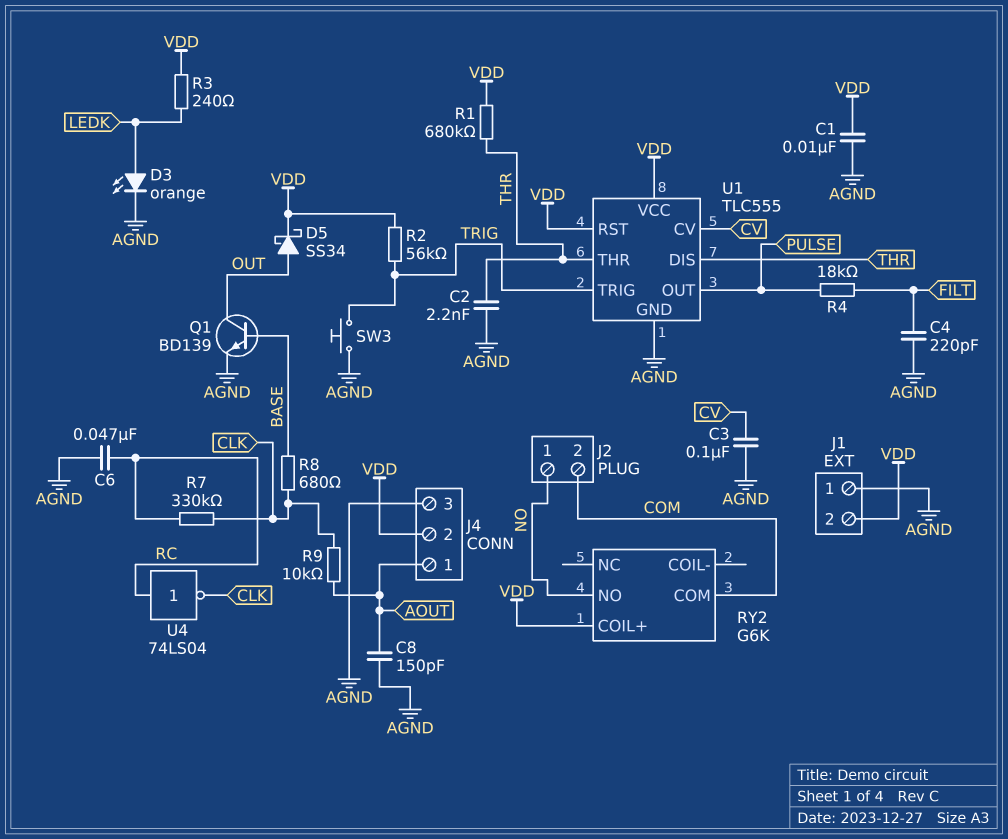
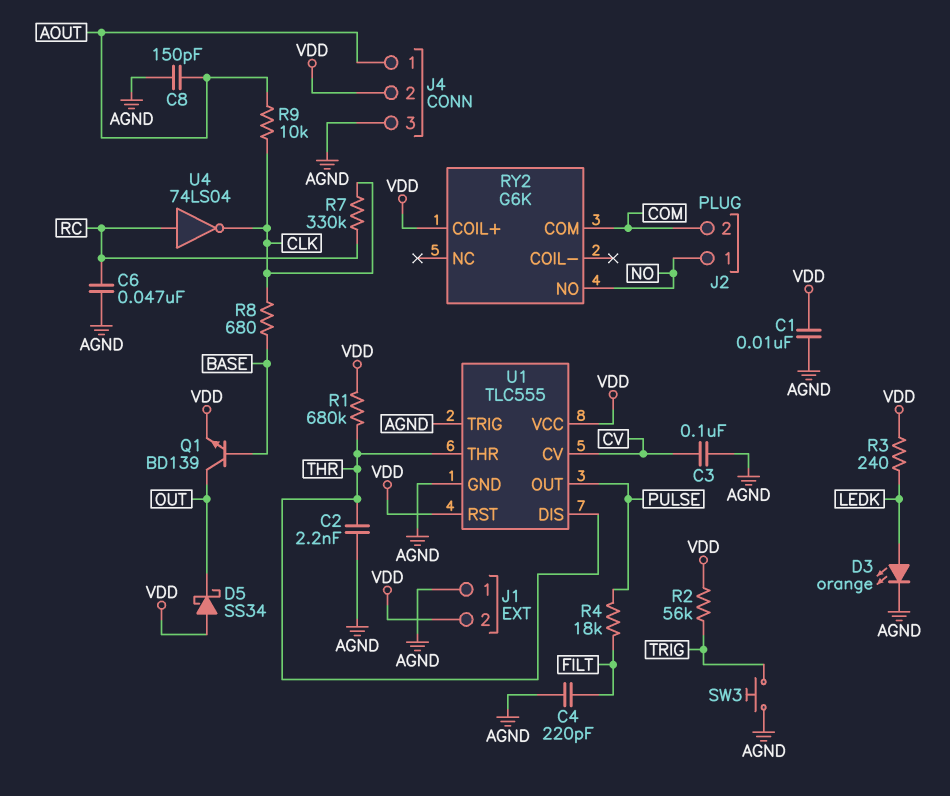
D5: schottky SS34 (A OUT, K VDD) -> schottky SS34 (A VDD, K OUT)
Q1: NPN BD139 (B BASE, C OUT, E AGND) -> NPN BD139 (B BASE, C OUT, E VDD)
U1 pin TRIG: TRIG -> AGND

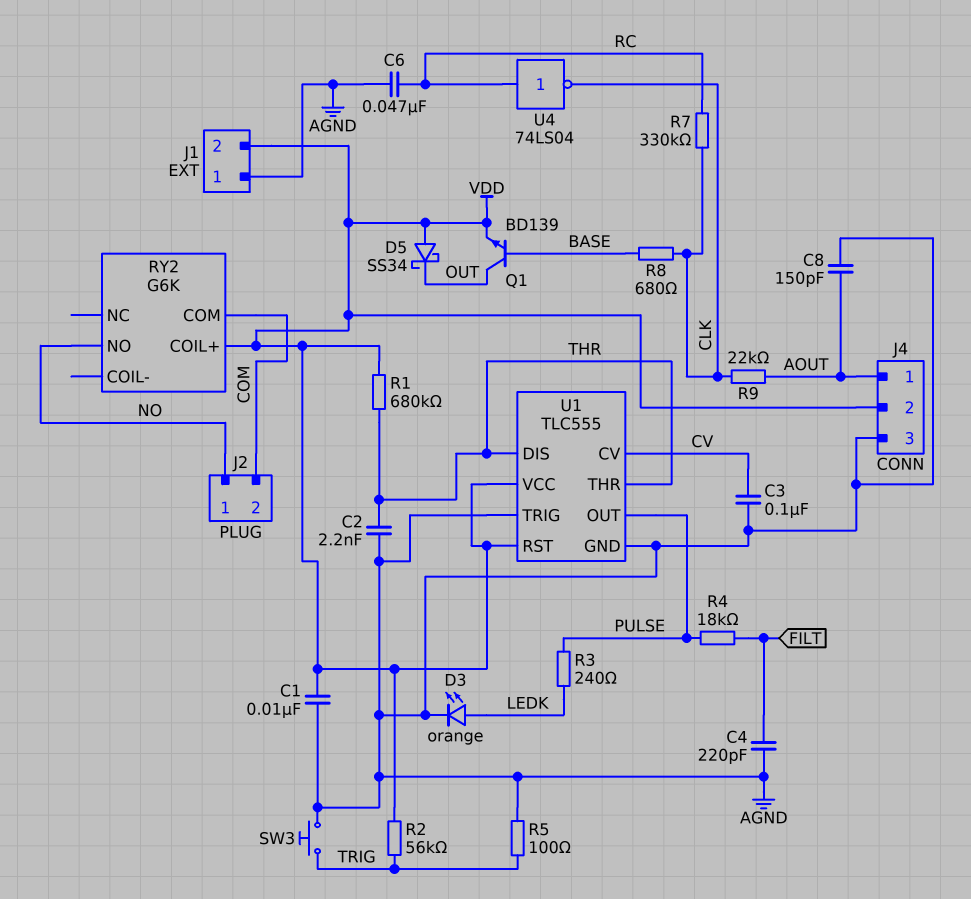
R3: 240 (LEDK, VDD) -> 240 (LEDK, PULSE)
R5: none -> 100 (AGND, TRIG)
R9: 10k (AOUT, CLK) -> 22k (AOUT, CLK)

